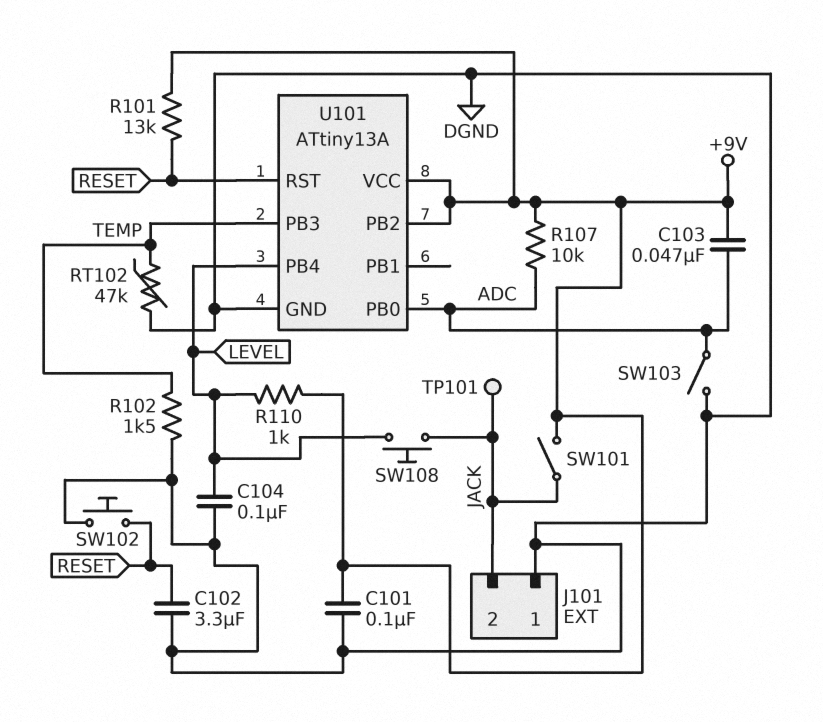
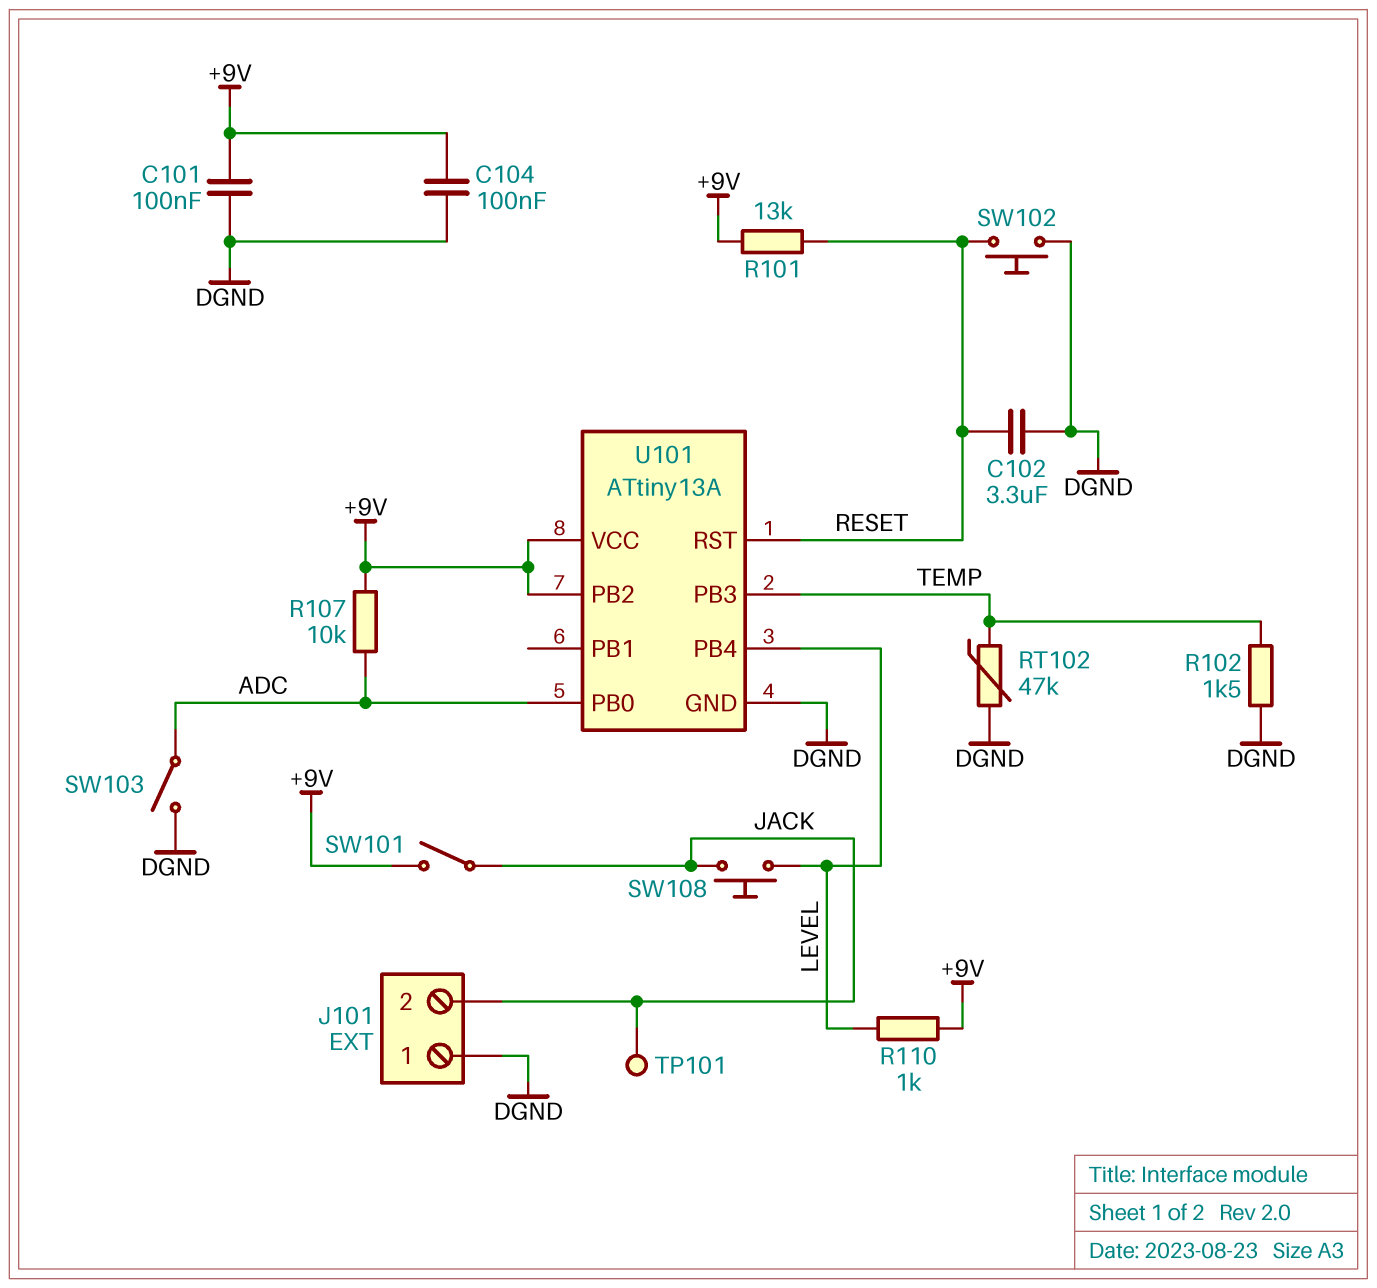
C103: 47nF (+9V, ADC) -> none
C104: 100nF (DGND, LEVEL) -> 100nF (+9V, DGND)

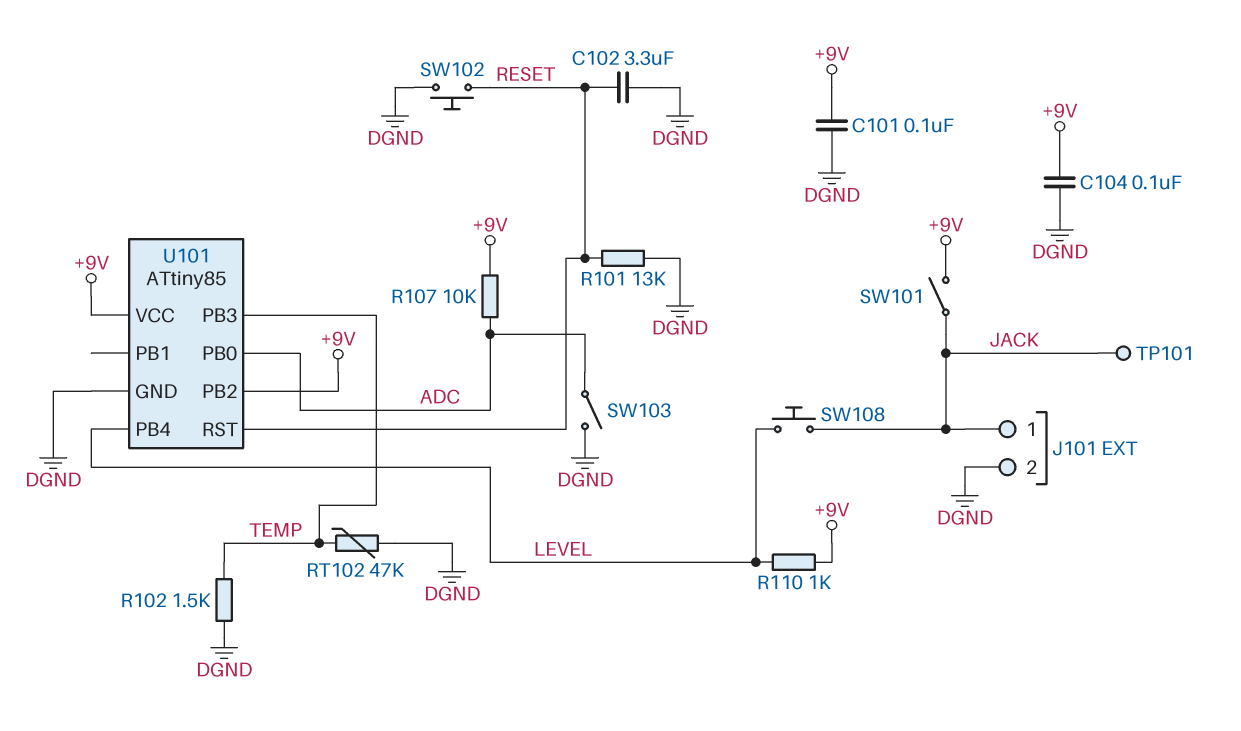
J101 pin 1: DGND -> JACK
J101 pin 2: JACK -> DGND
R101: 13k (+9V, RESET) -> 13k (DGND, RESET)
U101: ATtiny13A -> ATtiny85

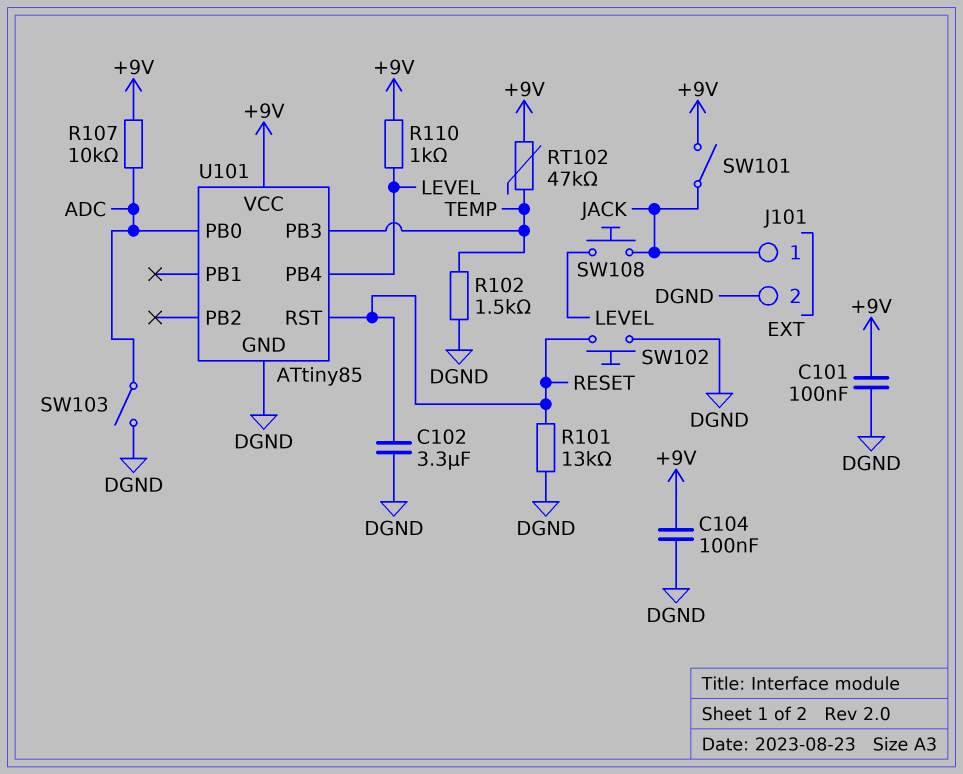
RT102: 47k (DGND, TEMP) -> 47k (+9V, TEMP)
TP101: test point (JACK) -> none
U101 pin PB2: +9V -> none

